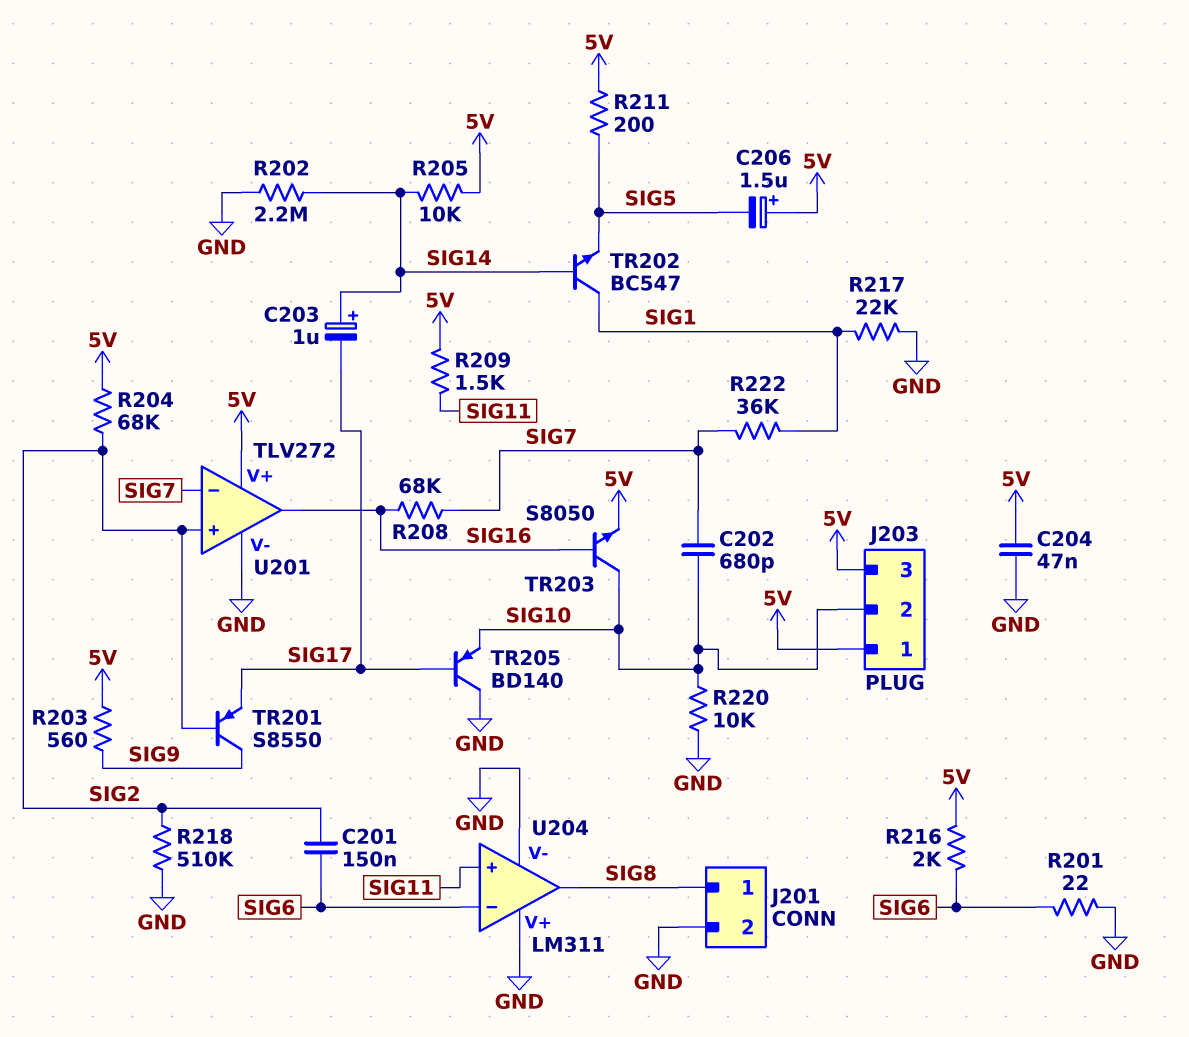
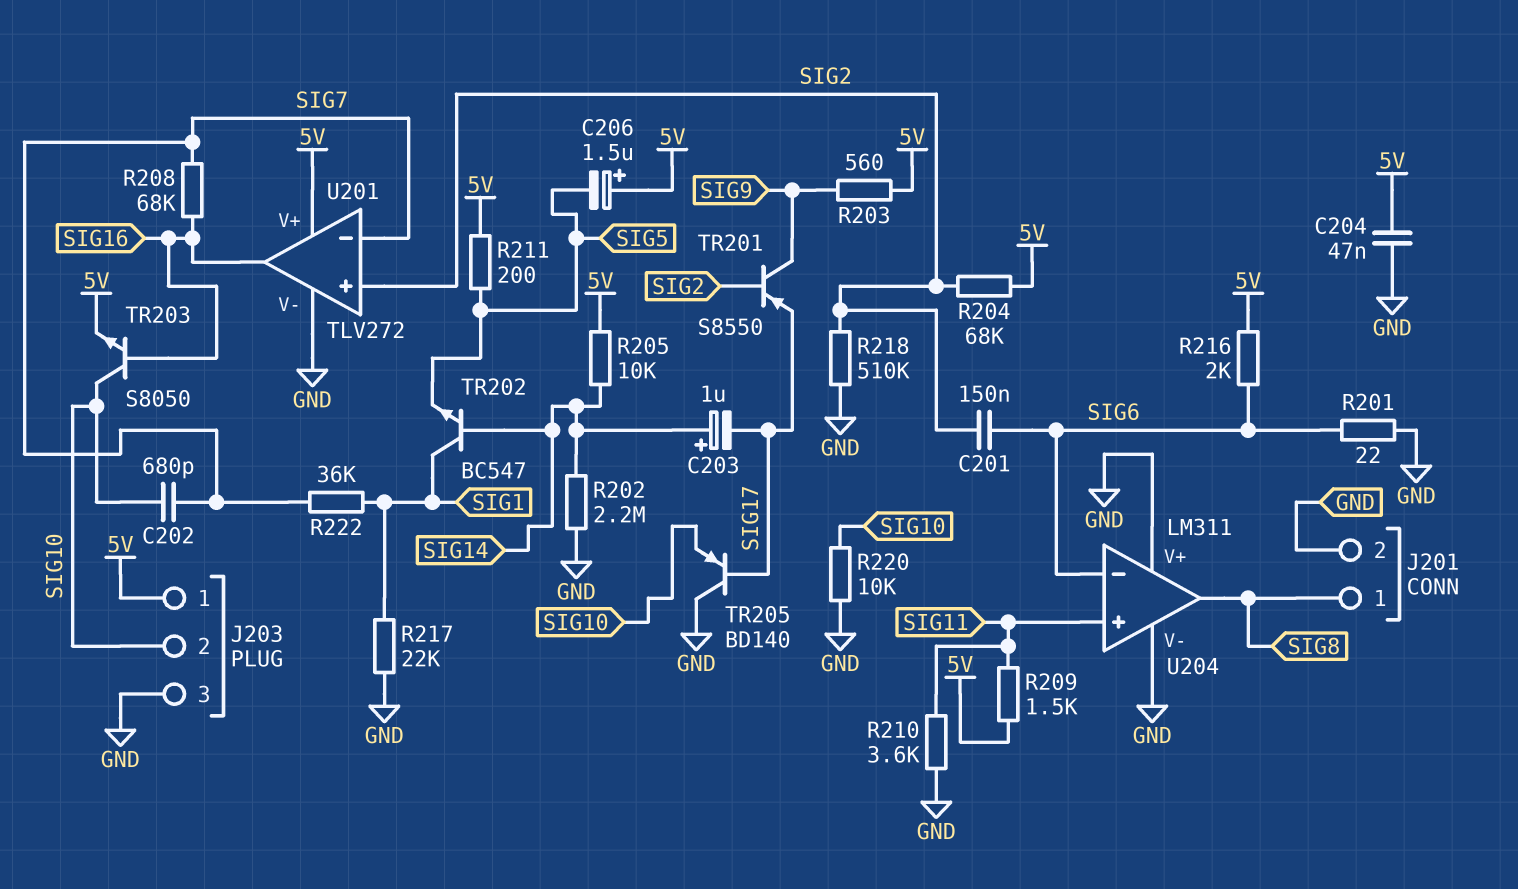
J203 pin 3: 5V -> GND
R210: none -> 3.6k (GND, SIG11)

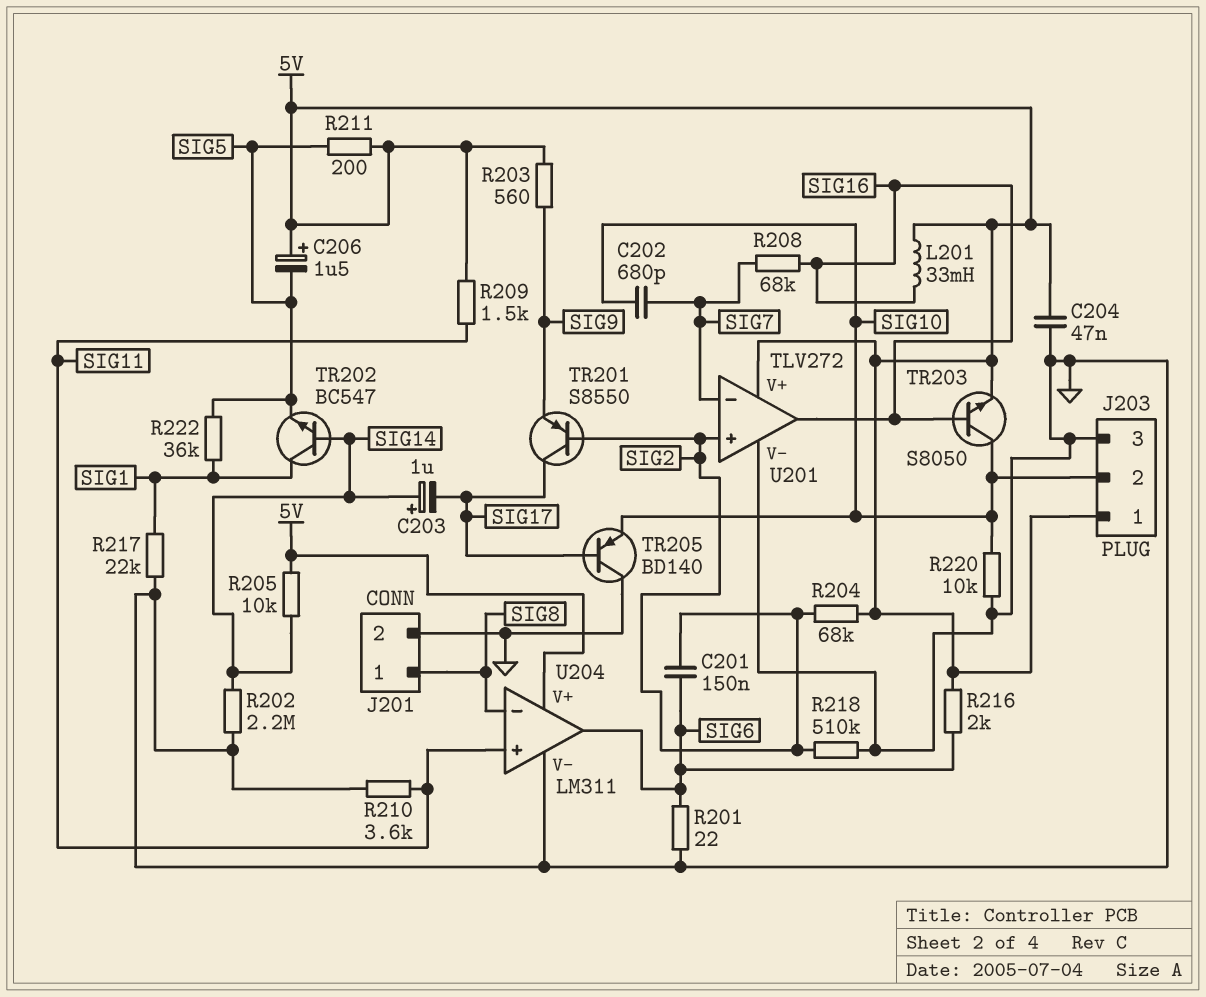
L201: none -> 33mH (5V, SIG16)
R222: 36k (SIG1, SIG7) -> 36k (SIG1, SIG5)
TR201: PNP S8550 (B SIG2, C SIG9, E SIG17) -> PNP S8550 (B SIG2, C SIG17, E SIG9)
U204 pin V+: GND -> 5V
U204 pin in-: SIG6 -> SIG8
U204 pin out: SIG8 -> SIG6

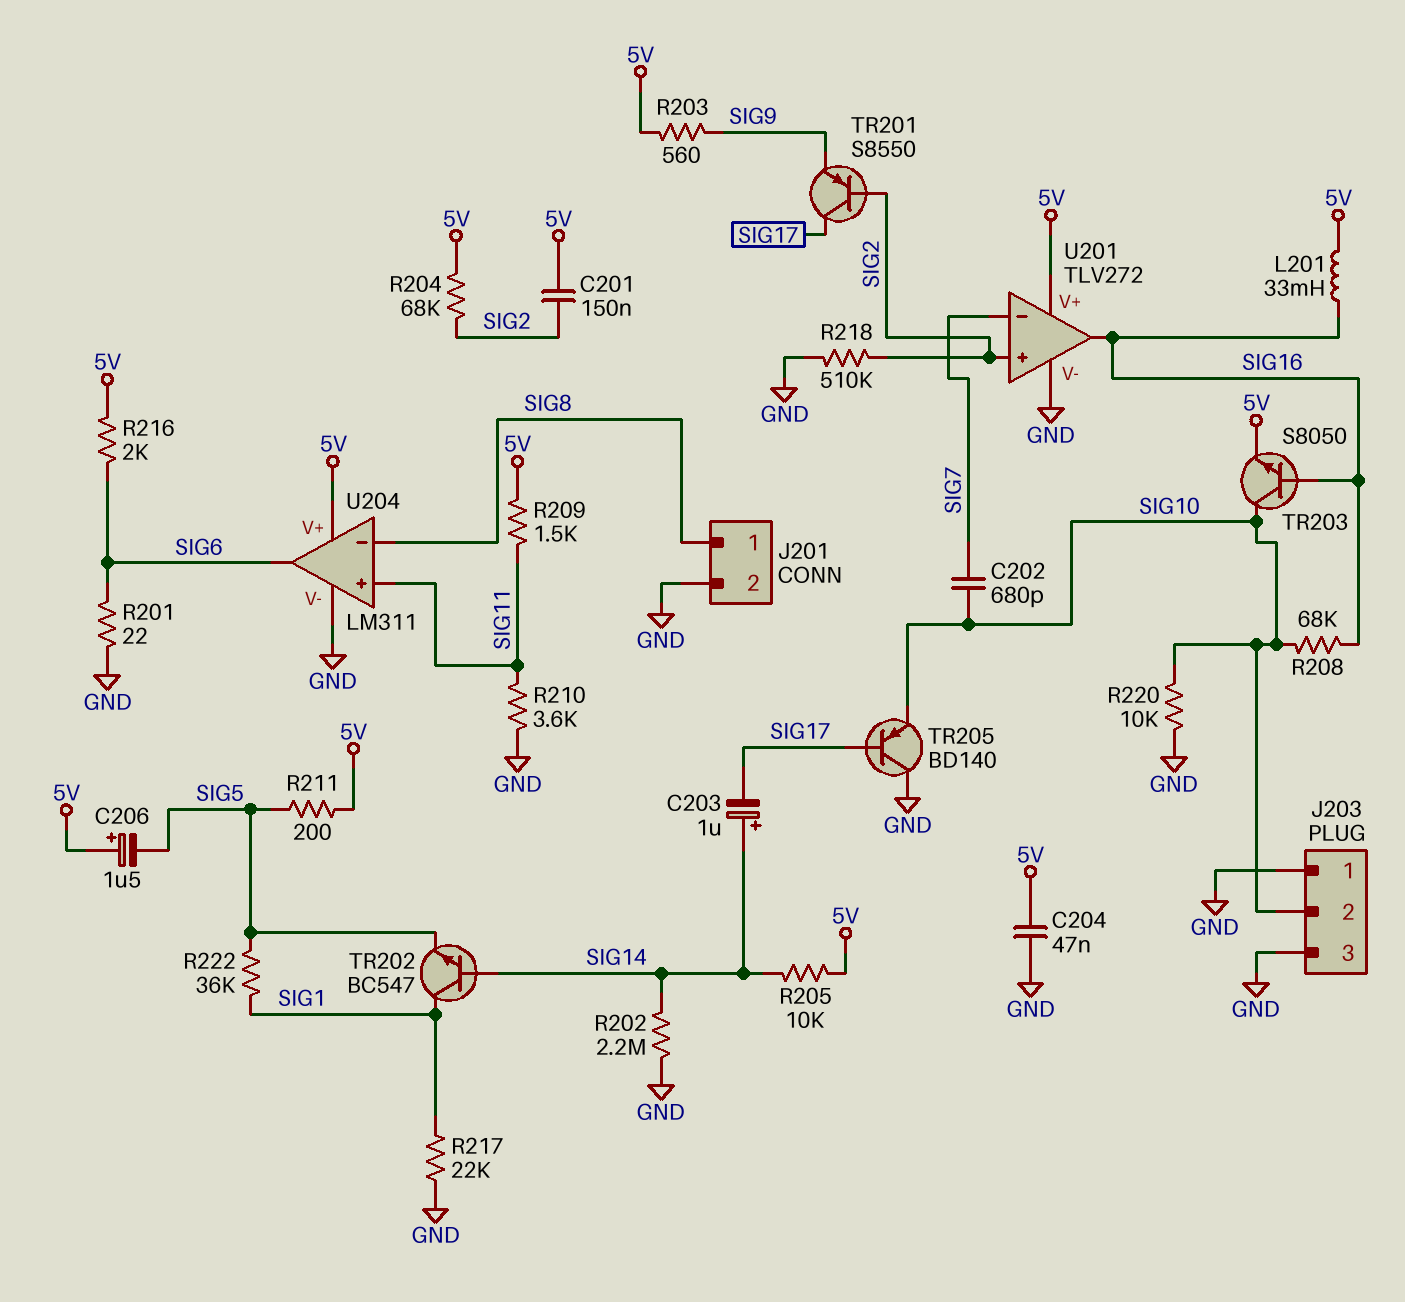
C201: 150nF (SIG2, SIG6) -> 150nF (5V, SIG2)
J203 pin 1: 5V -> GND
R208: 68k (SIG7, SIG16) -> 68k (SIG10, SIG16)

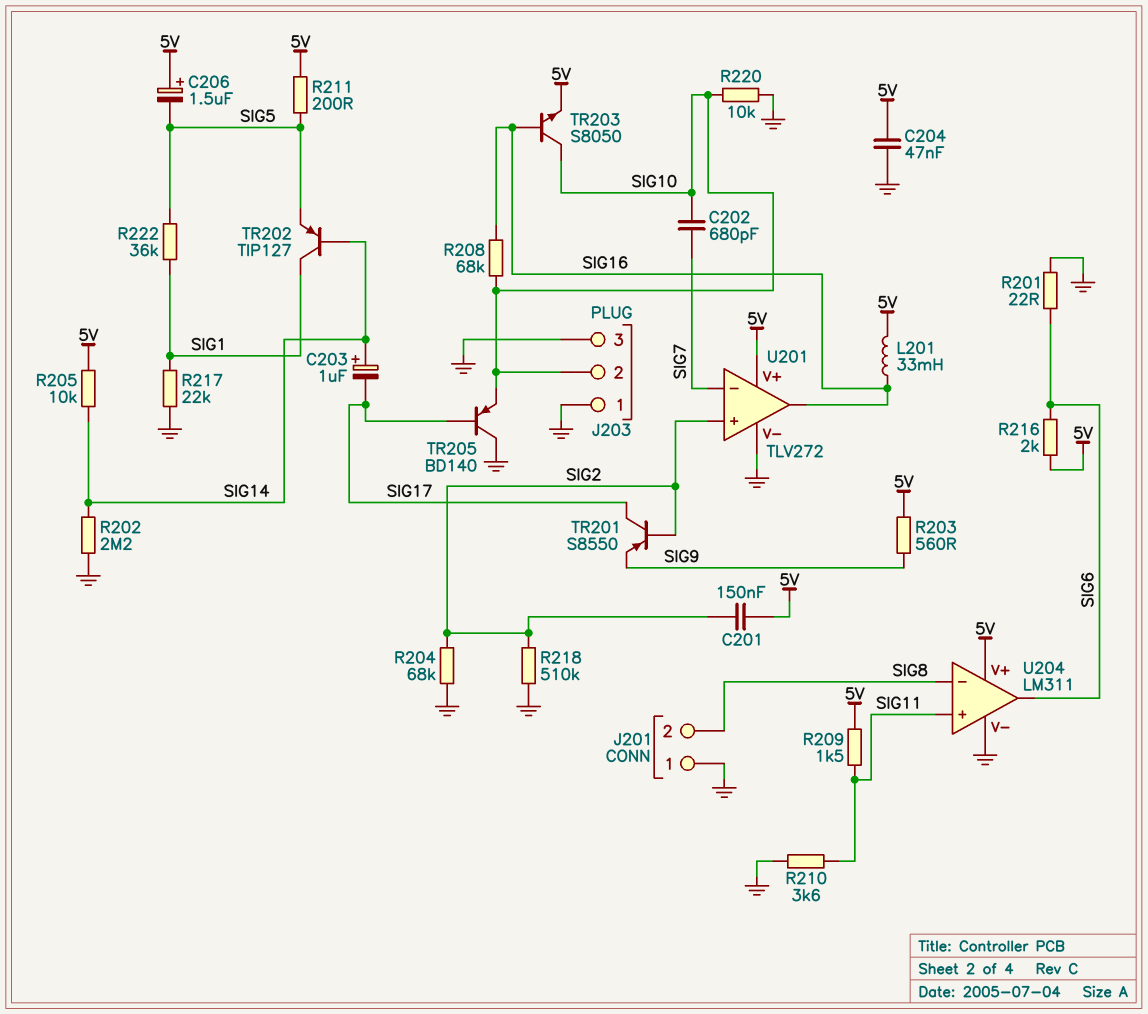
J201 pin 1: SIG8 -> GND
J201 pin 2: GND -> SIG8
R204: 68k (5V, SIG2) -> 68k (GND, SIG2)
TR202: NPN BC547 (B SIG14, C SIG1, E SIG5) -> PNP TIP127 (B SIG14, C SIG1, E SIG5)

